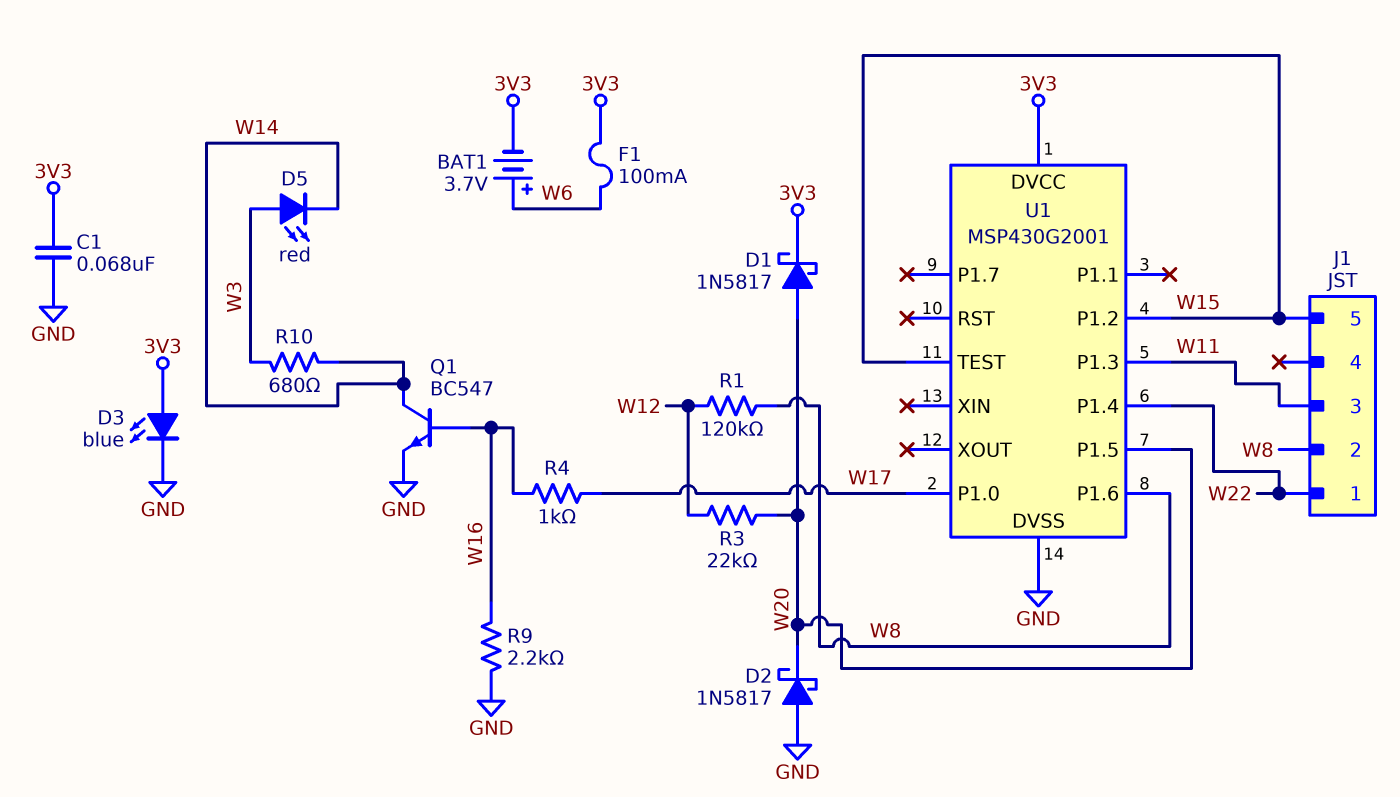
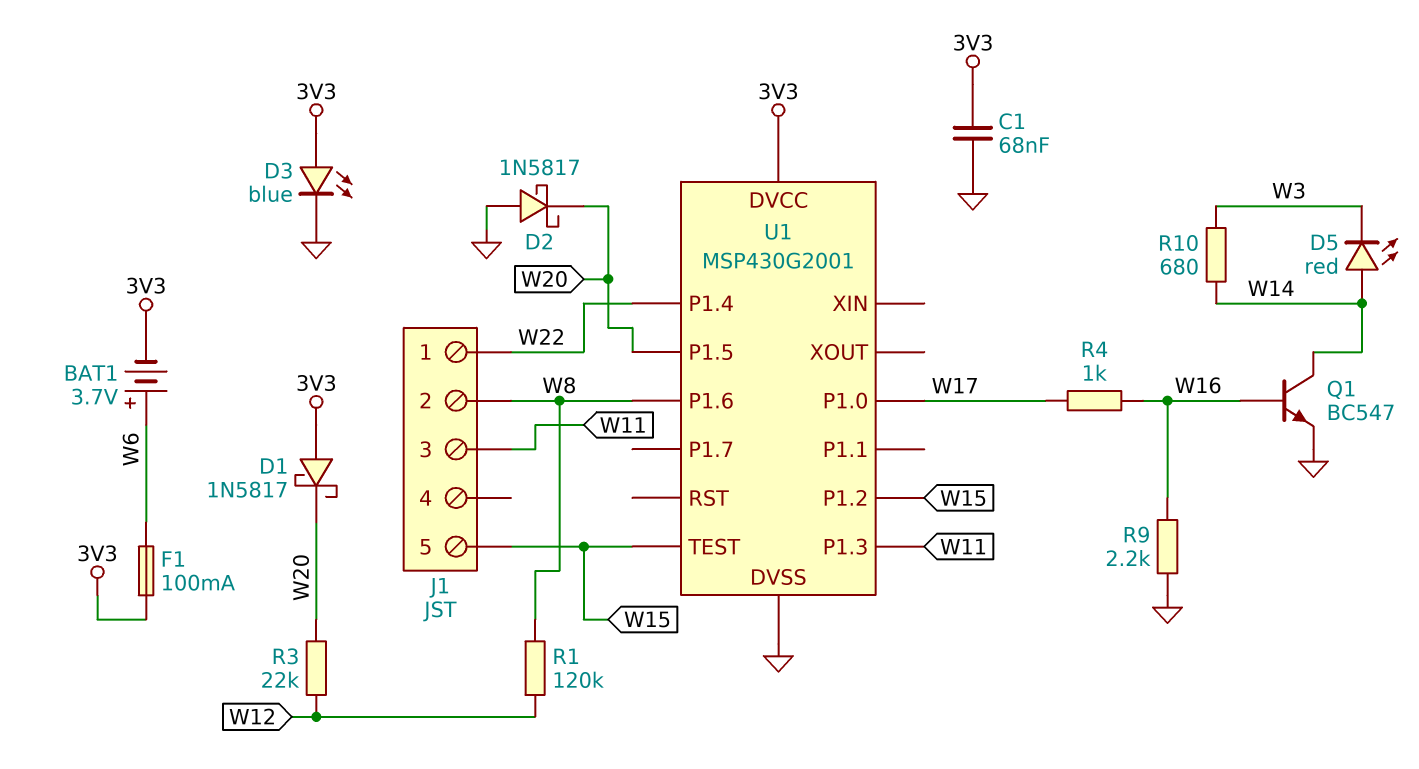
D1: schottky 1N5817 (A W20, K 3V3) -> schottky 1N5817 (A 3V3, K W20)
D5: LED red (A W3, K W14) -> LED red (A W14, K W3)

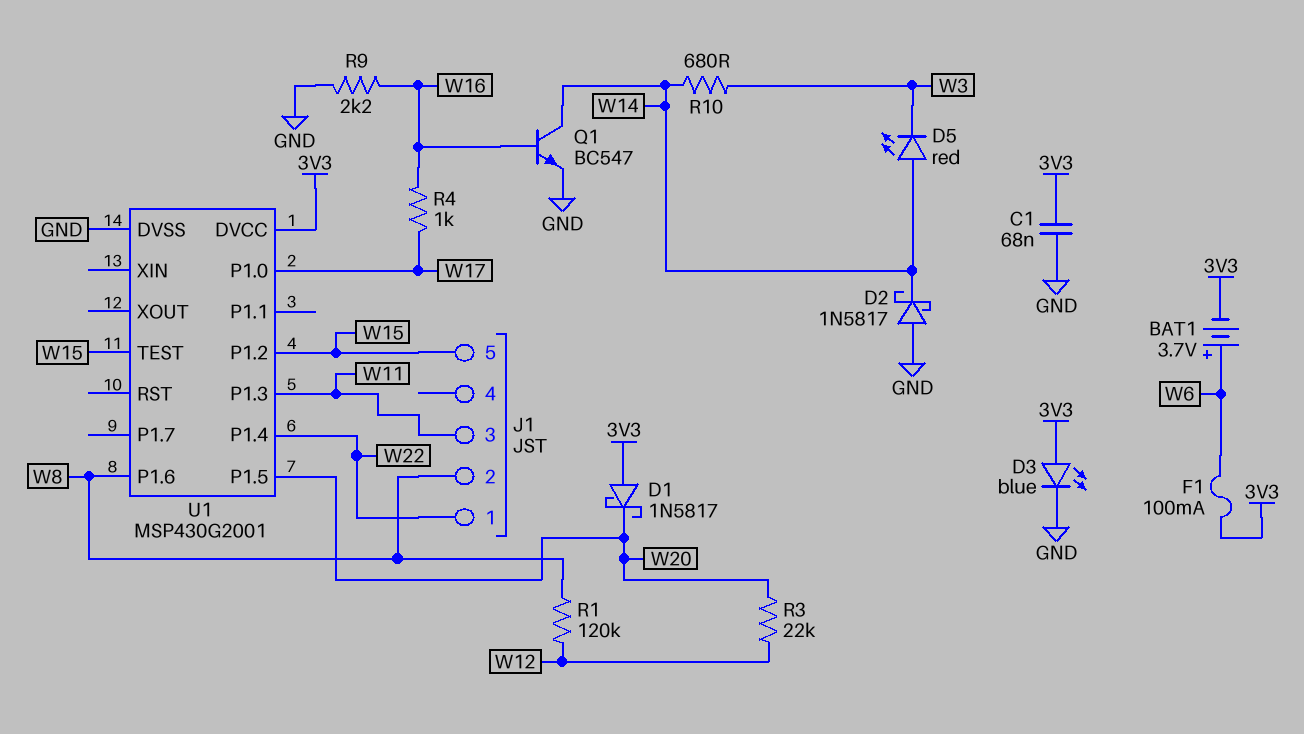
D2: schottky 1N5817 (A GND, K W20) -> schottky 1N5817 (A GND, K W14)

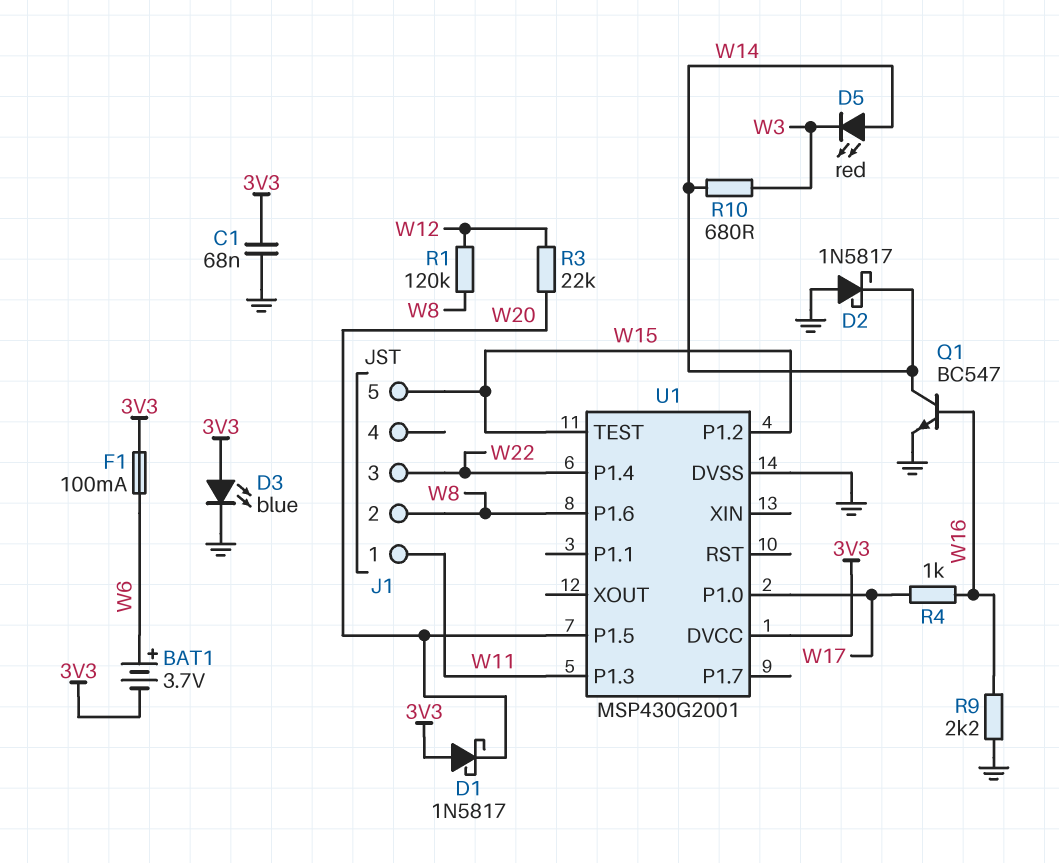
J1 pin 1: W22 -> W11
J1 pin 3: W11 -> W22

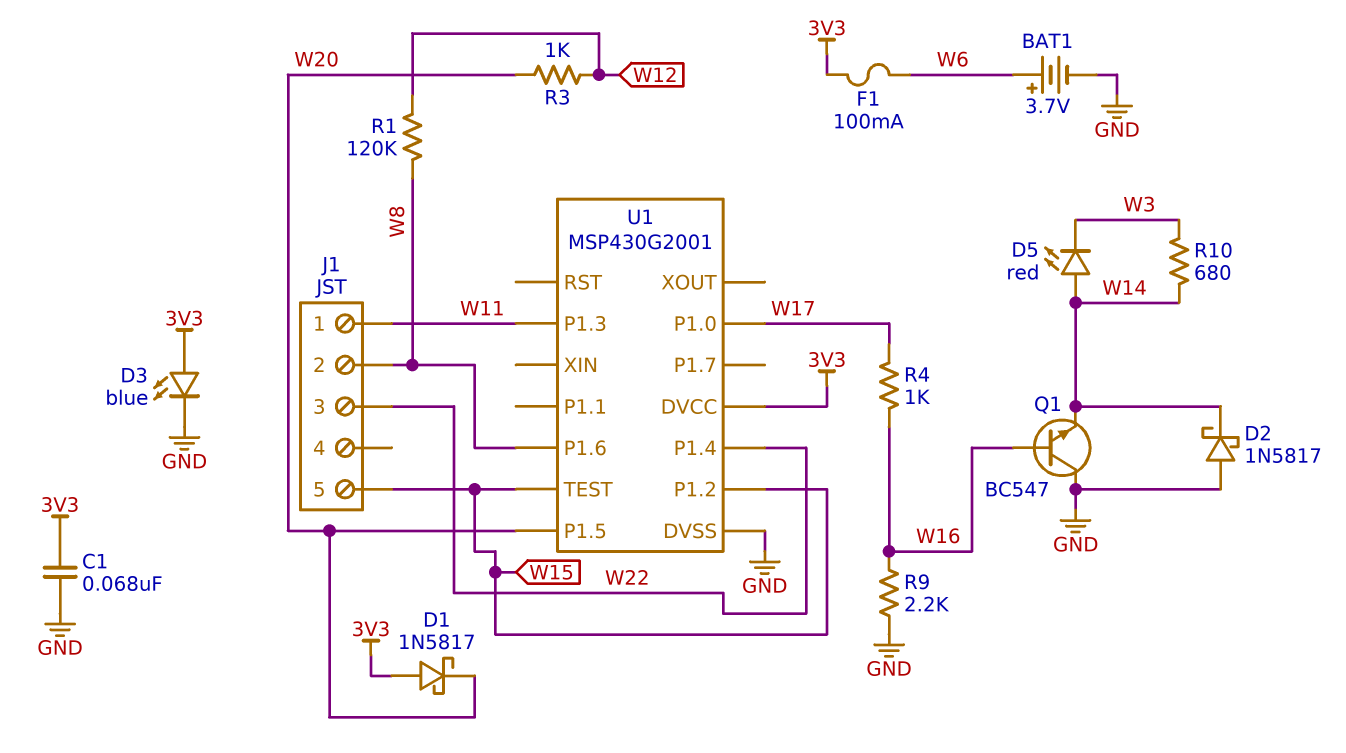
BAT1: 3.7V (plus W6, minus 3V3) -> 3.7V (plus W6, minus GND)
Q1: NPN BC547 (B W16, C W14, E GND) -> NPN BC547 (B W16, C GND, E W14)
R3: 22k (W12, W20) -> 1k (W12, W20)

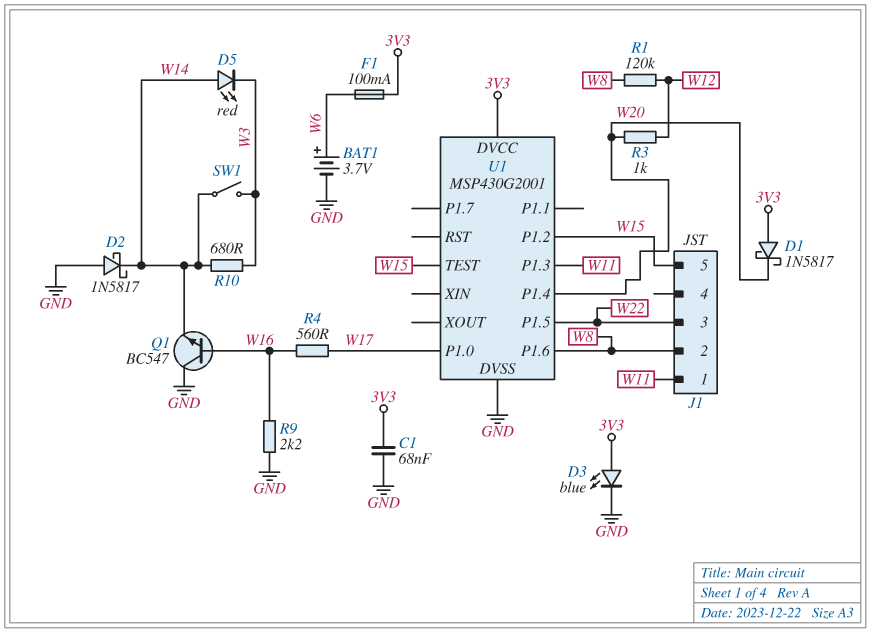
R4: 1k (W16, W17) -> 560 (W16, W17)
SW1: none -> switch (W3, W14)
U1 pin P1.4: W22 -> W20
U1 pin P1.5: W20 -> W22

